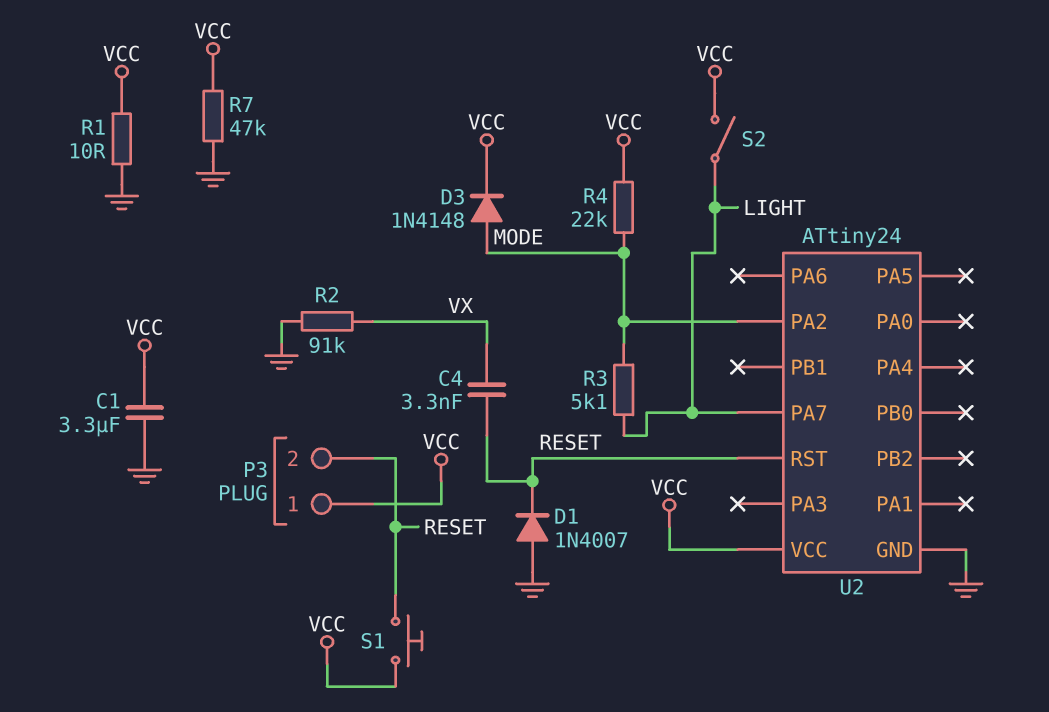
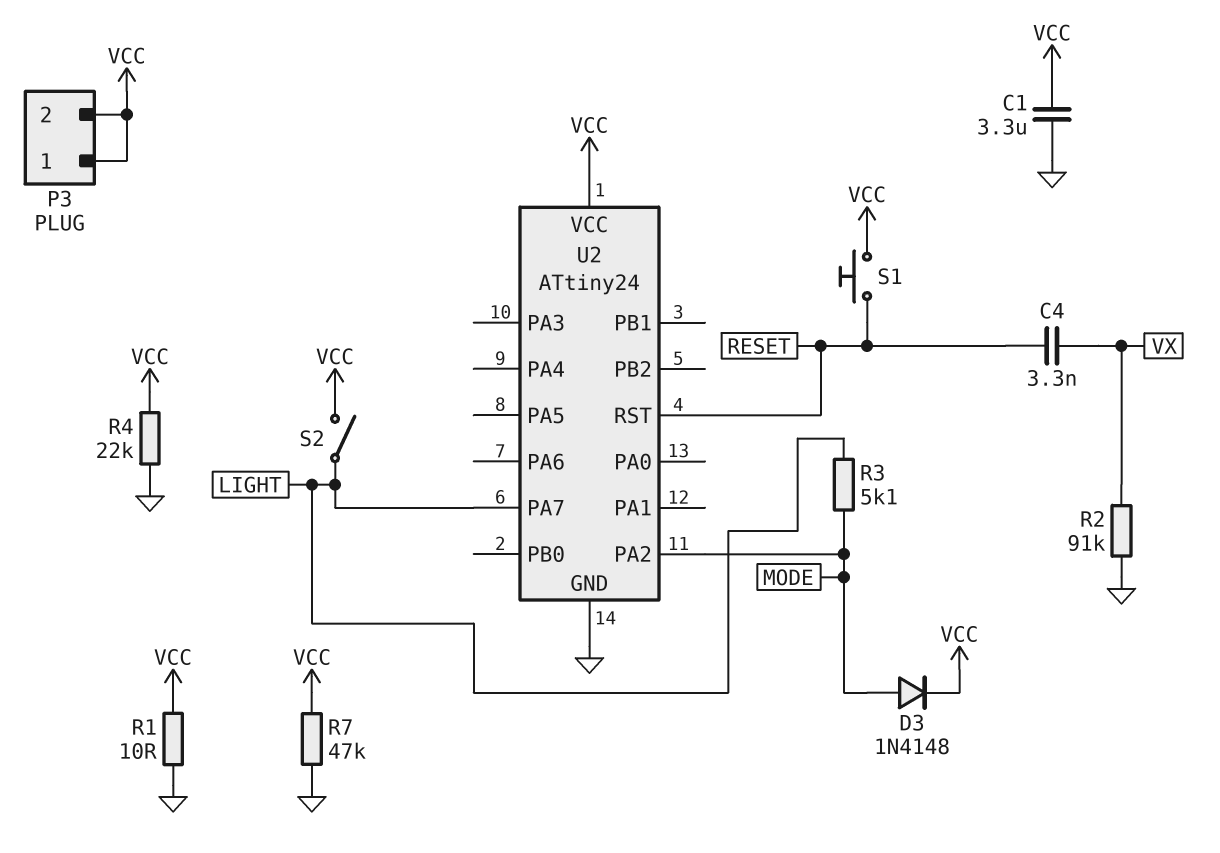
D1: diode 1N4007 (A GND, K RESET) -> none
P3 pin 2: RESET -> VCC
R4: 22k (MODE, VCC) -> 22k (GND, VCC)

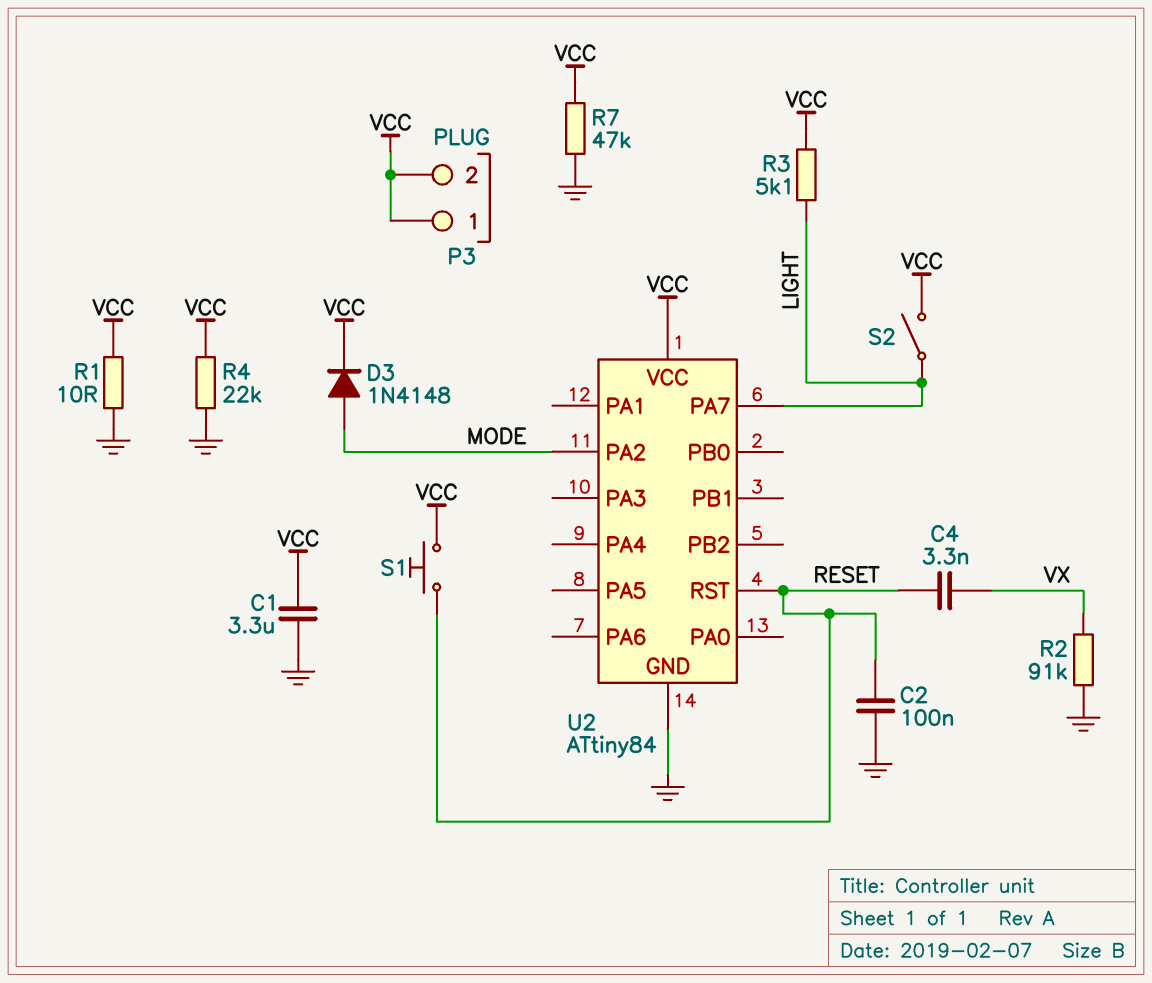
C2: none -> 100nF (GND, RESET)
R3: 5.1k (LIGHT, MODE) -> 5.1k (LIGHT, VCC)
U2: ATtiny24 -> ATtiny84

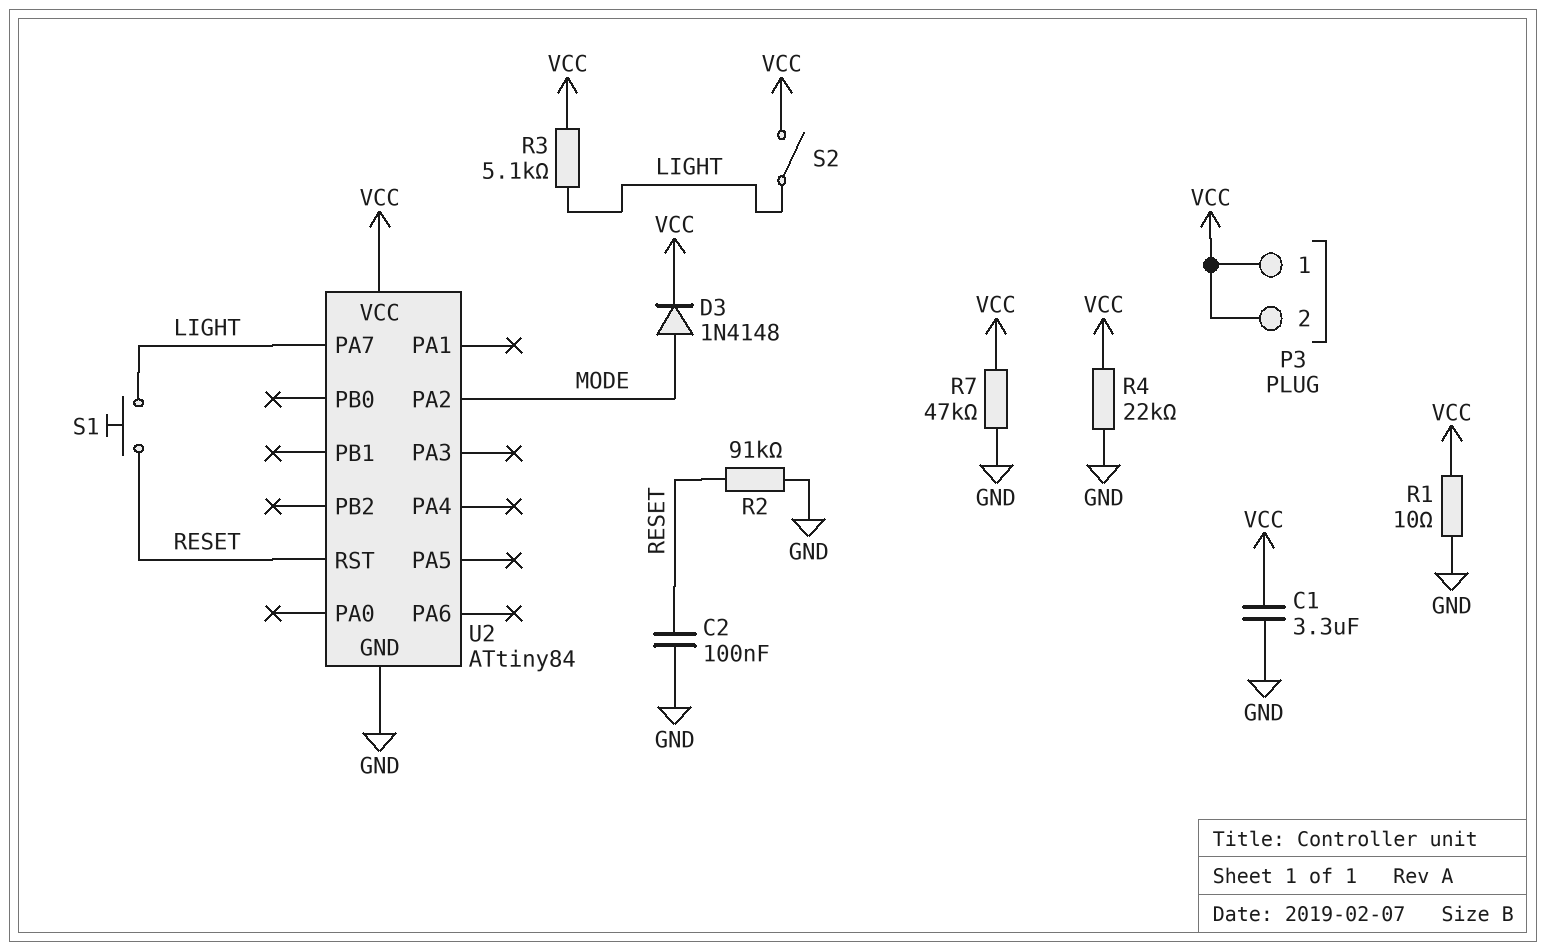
C4: 3.3nF (RESET, VX) -> none
R2: 91k (GND, VX) -> 91k (GND, RESET)
S1: button (RESET, VCC) -> button (LIGHT, RESET)

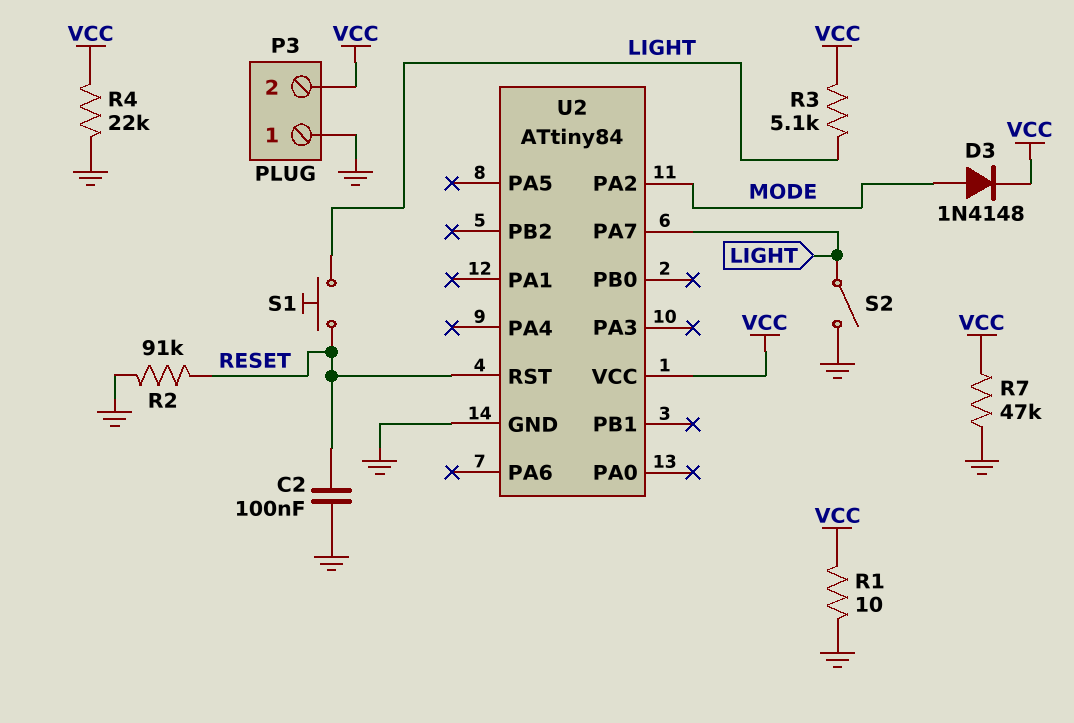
C1: 3.3uF (GND, VCC) -> none
P3 pin 1: VCC -> GND
S2: switch (LIGHT, VCC) -> switch (GND, LIGHT)

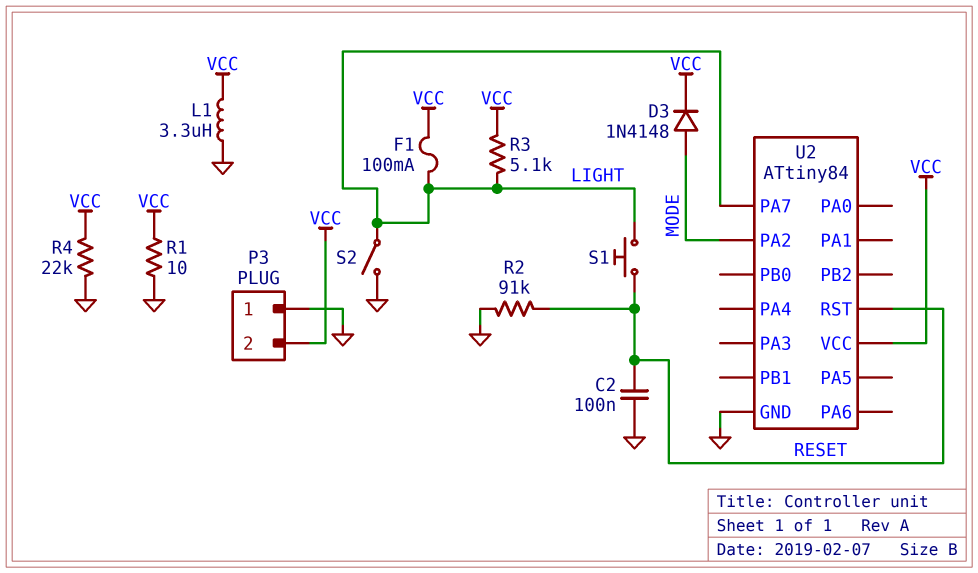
F1: none -> 100mA (LIGHT, VCC)
L1: none -> 3.3uH (GND, VCC)
R7: 47k (GND, VCC) -> none

